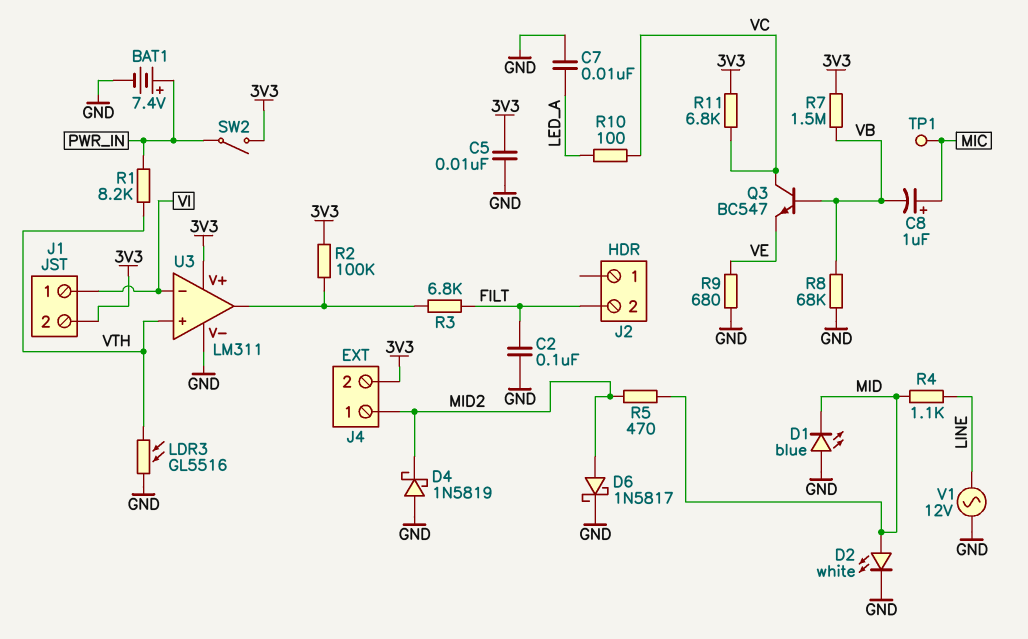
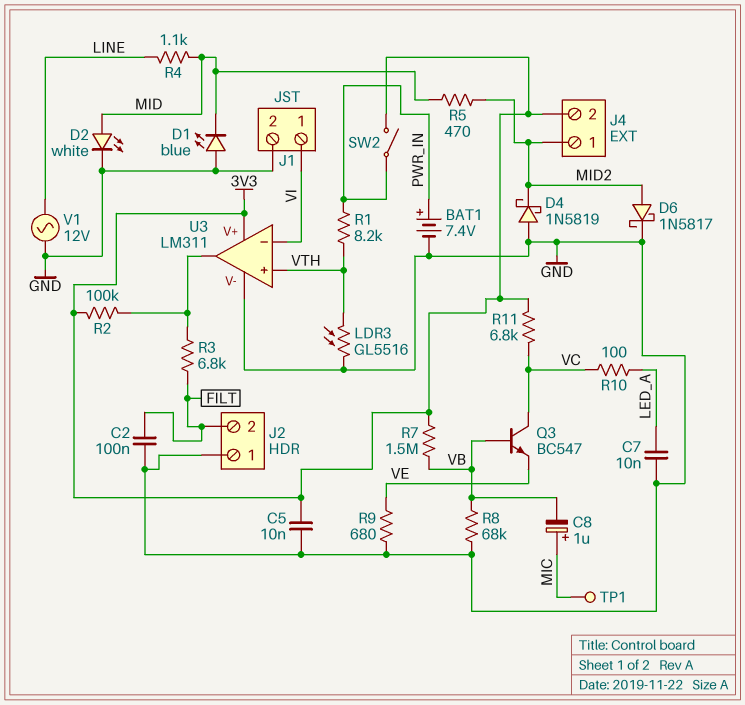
J1 pin 2: 3V3 -> GND
J2 pin 1: none -> GND

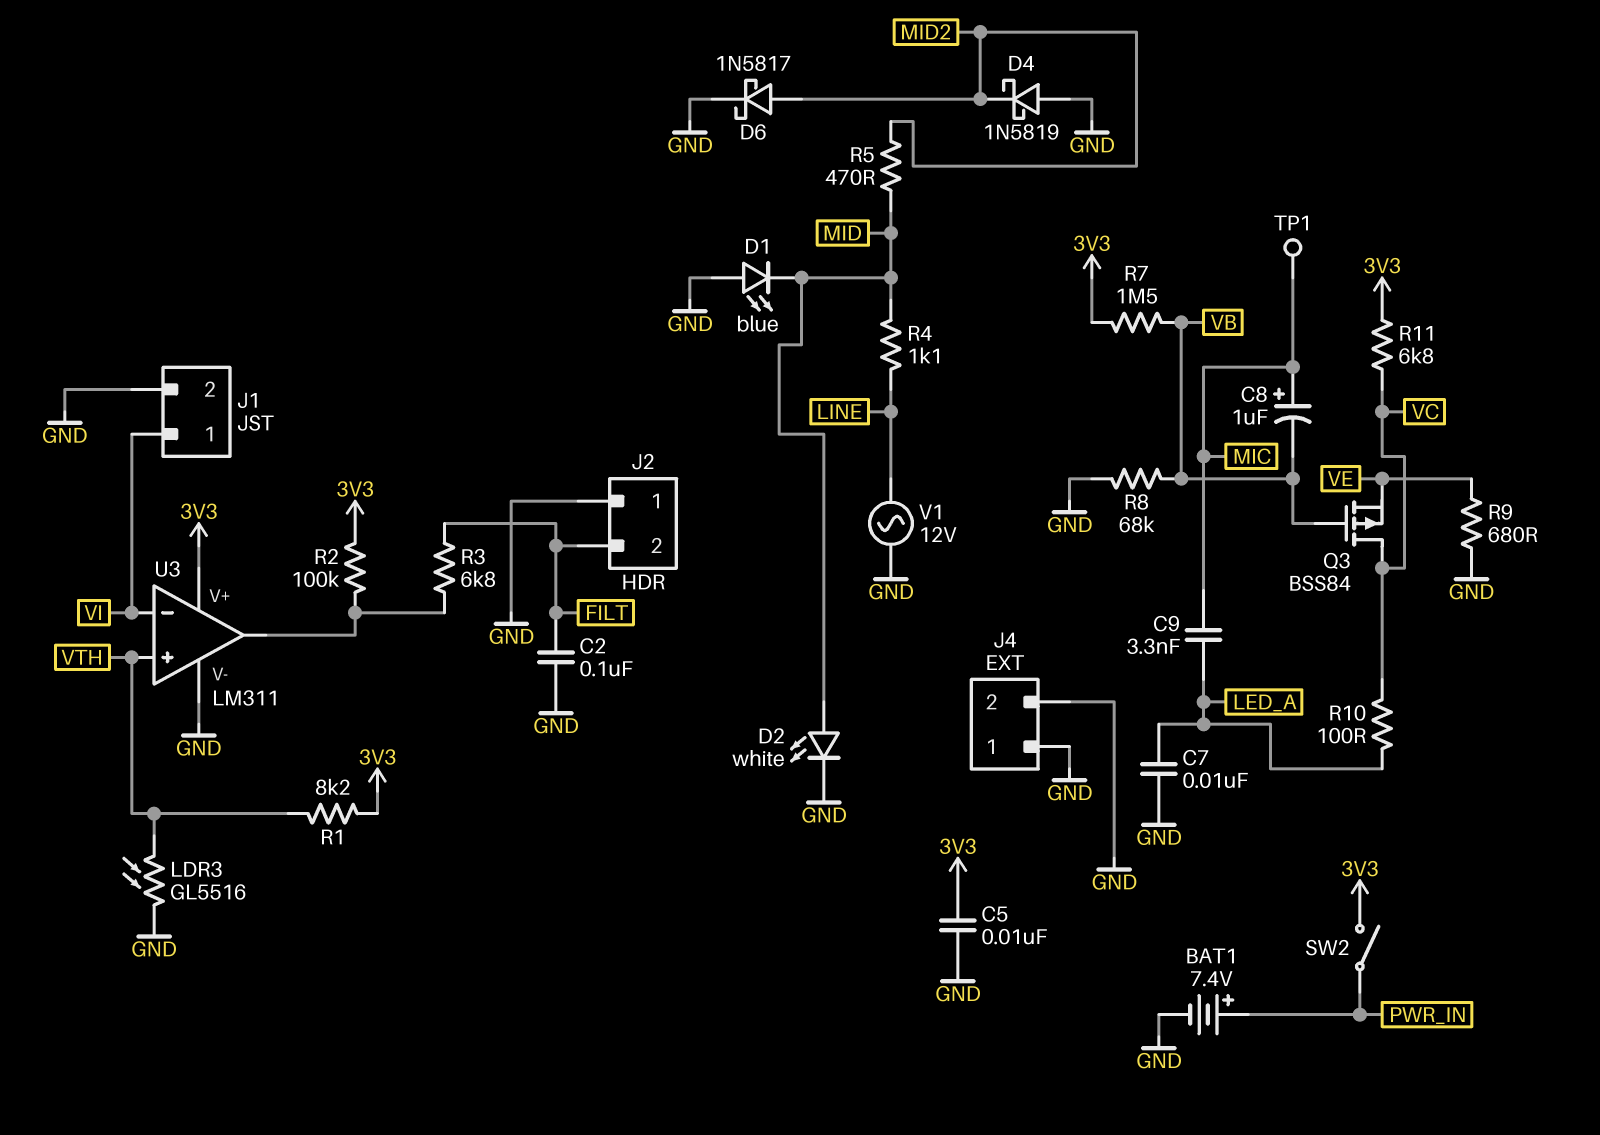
C9: none -> 3.3nF (LED_A, MIC)
J4 pin 1: MID2 -> GND
J4 pin 2: 3V3 -> GND
Q3: NPN BC547 (B VB, C VC, E VE) -> PMOS BSS84 (G VB, D VC, S VE)
R1: 8.2k (PWR_IN, VTH) -> 8.2k (3V3, VTH)

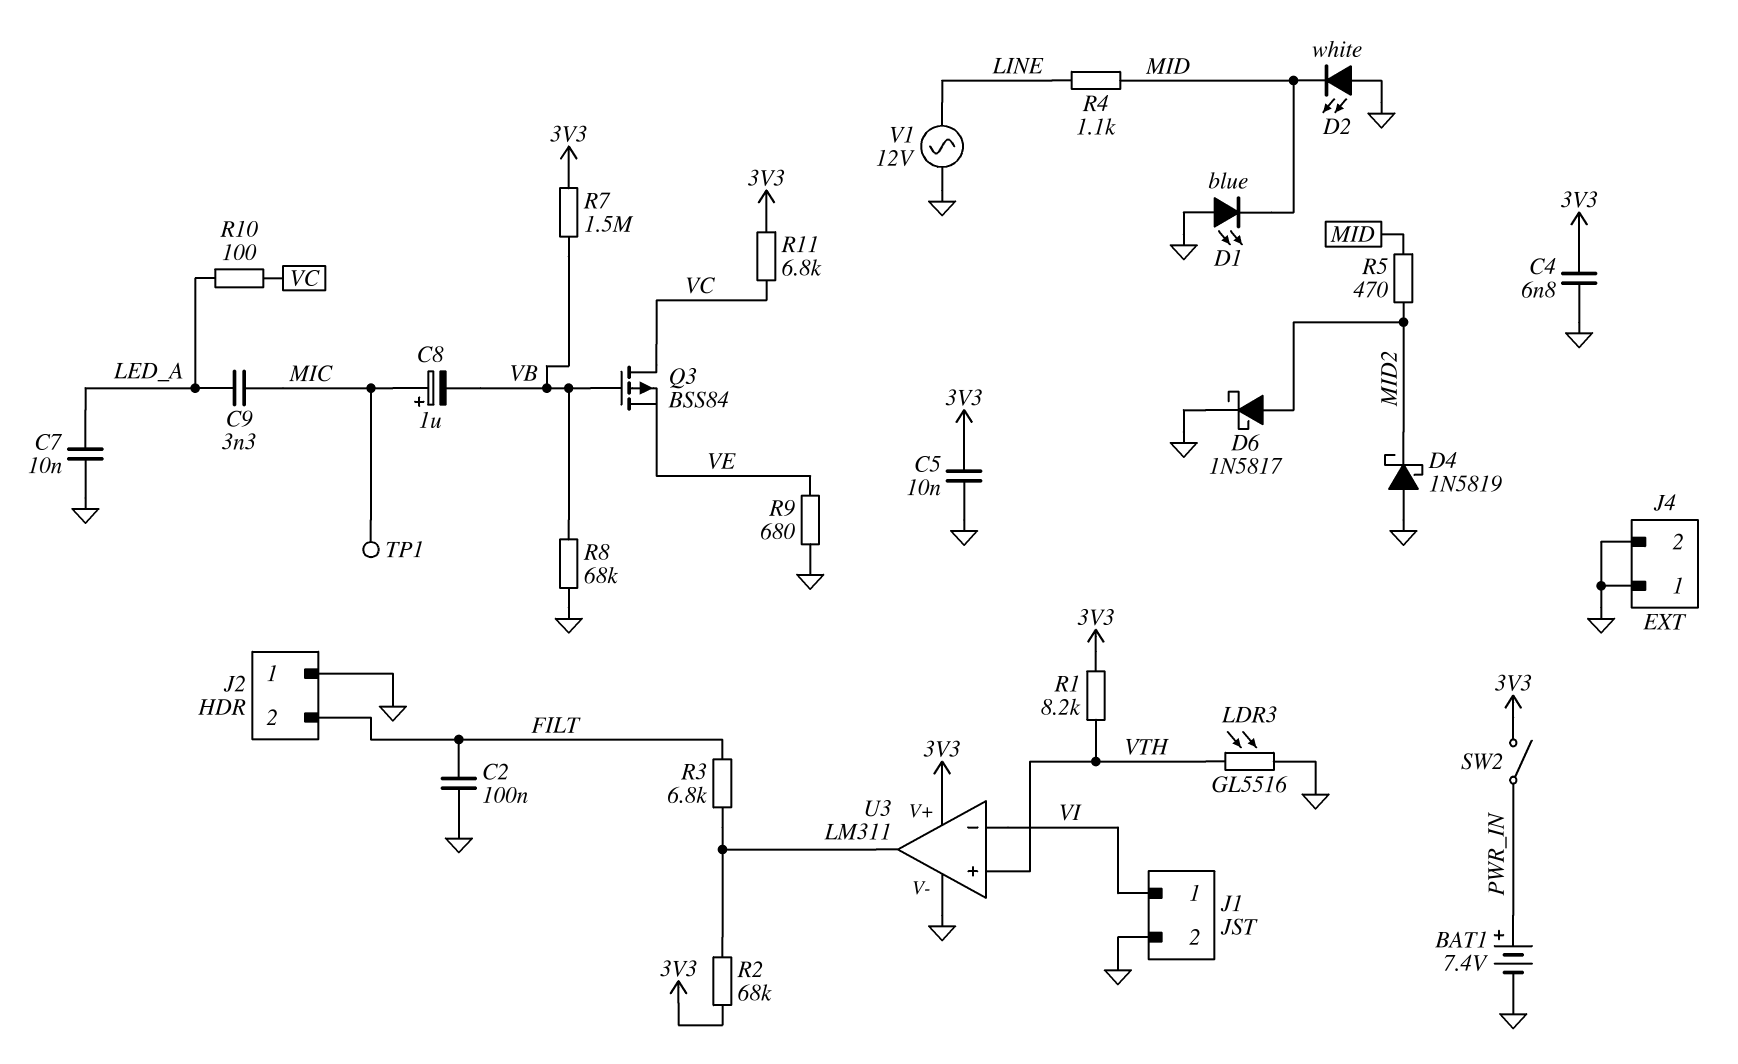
C4: none -> 6.8nF (3V3, GND)
D2: LED white (A MID, K GND) -> LED white (A GND, K MID)
R2: 100k (3V3, U3/out) -> 68k (3V3, U3/out)

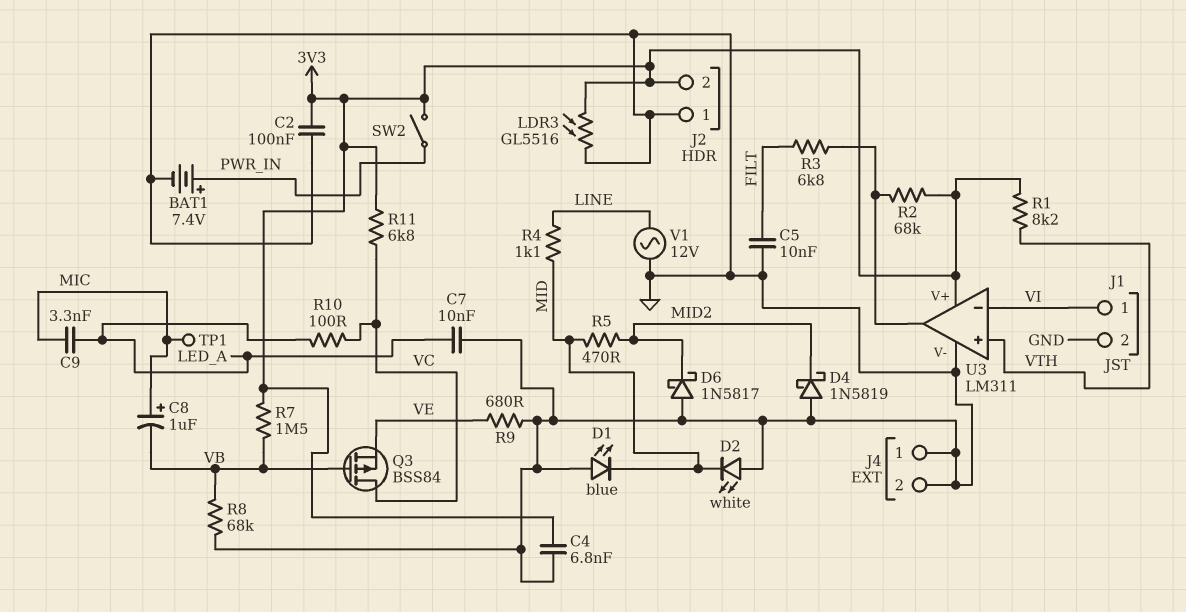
C2: 100nF (FILT, GND) -> 100nF (3V3, GND)
C5: 10nF (3V3, GND) -> 10nF (FILT, GND)
D6: schottky 1N5817 (A MID2, K GND) -> schottky 1N5817 (A GND, K MID2)
J2 pin 2: FILT -> 3V3
LDR3: GL5516 (GND, VTH) -> GL5516 (3V3, GND)

